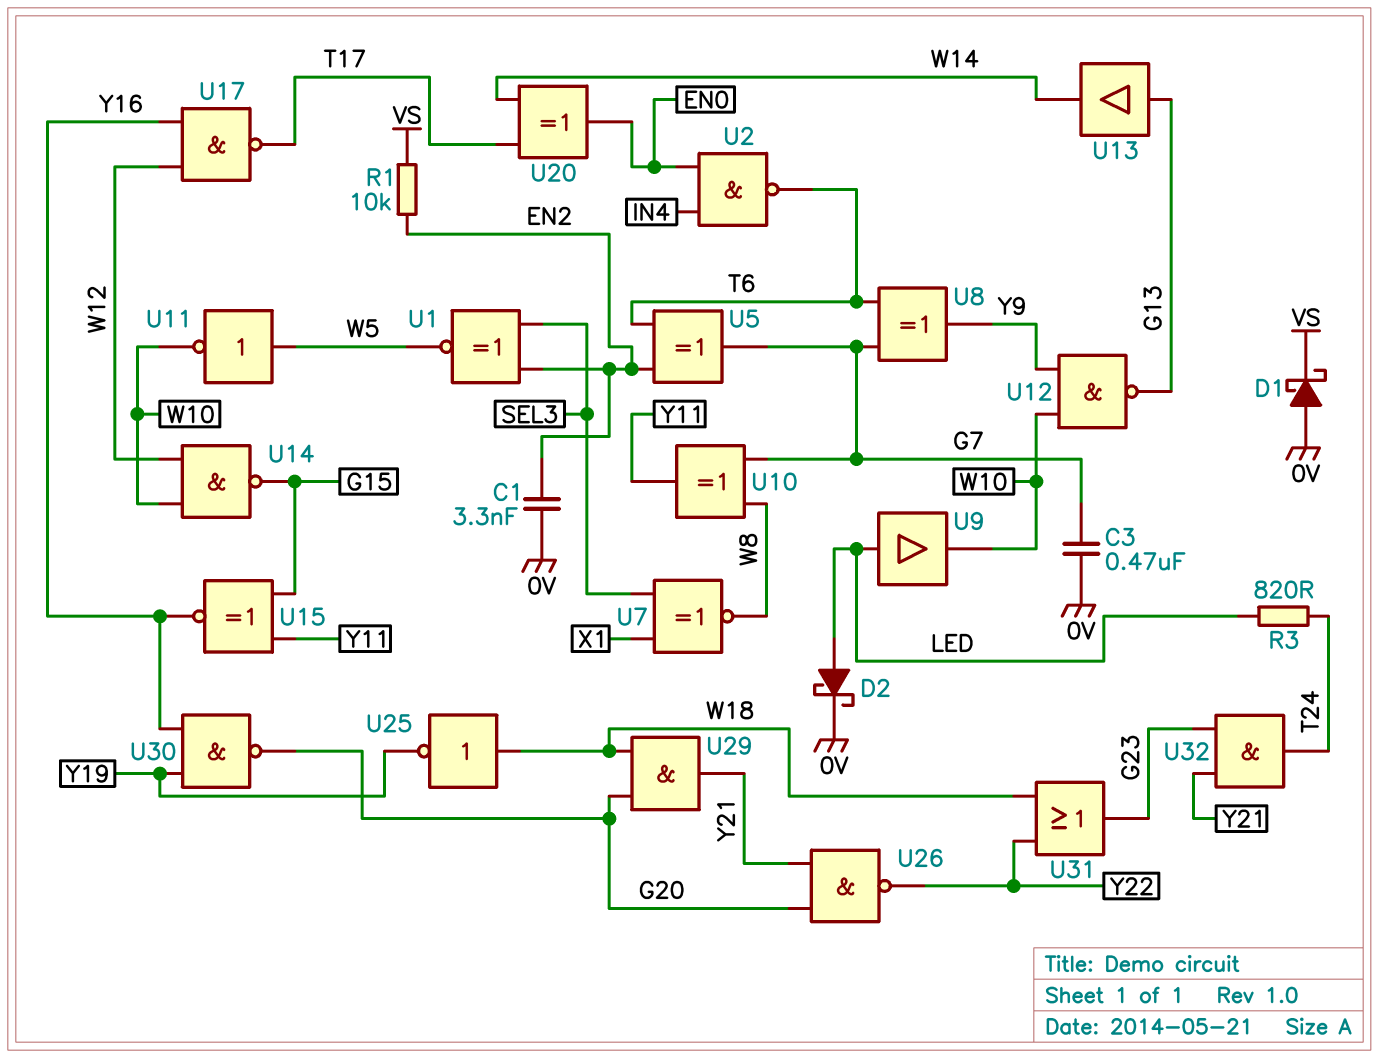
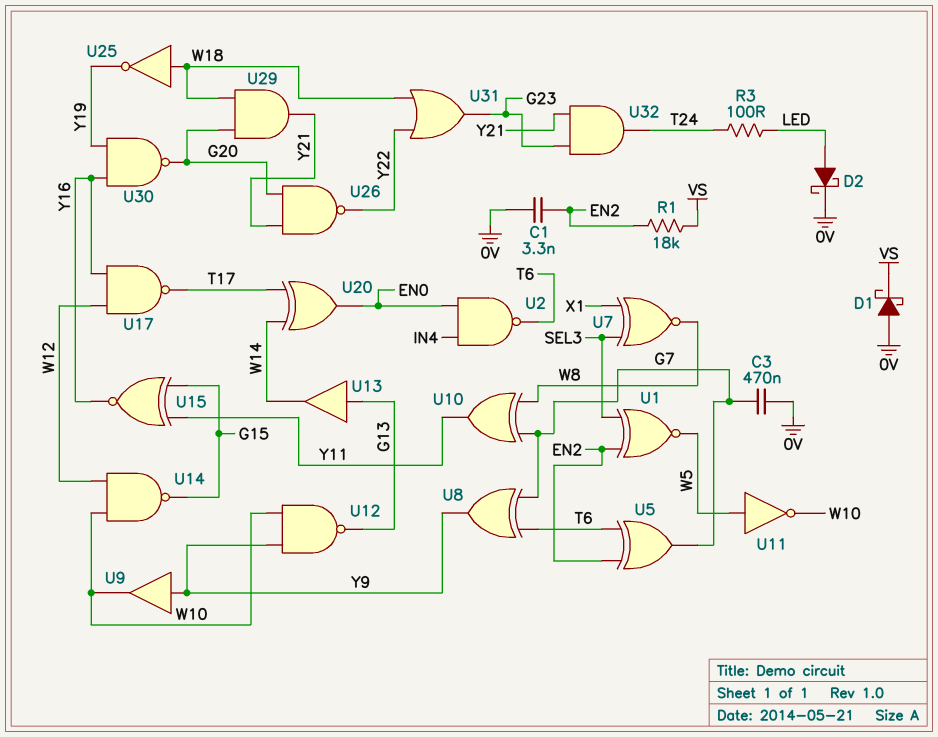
R1: 10k (EN2, VS) -> 18k (EN2, VS)
R3: 820 (LED, T24) -> 100 (LED, T24)
U9: buffer (in LED, out W10) -> buffer (in Y9, out W10)

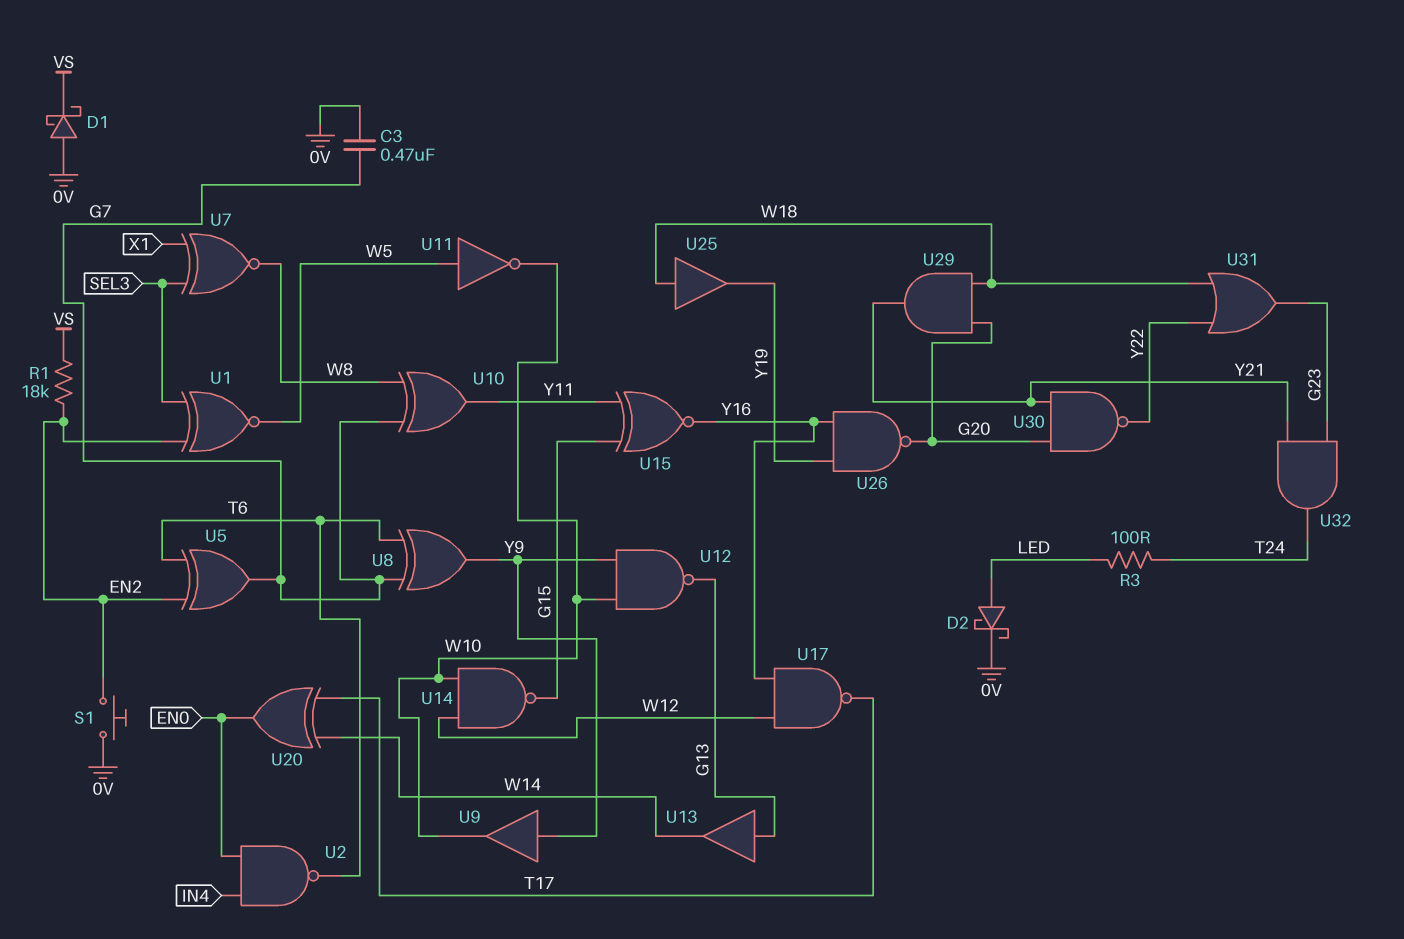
C1: 3.3nF (0V, EN2) -> none
S1: none -> button (0V, EN2)
U25: NOT (in W18, out Y19) -> buffer (in W18, out Y19)
U26: NAND (in G20, in Y21, out Y22) -> NAND (in Y16, in Y19, out G20)
U30: NAND (in Y16, in Y19, out G20) -> NAND (in G20, in Y21, out Y22)

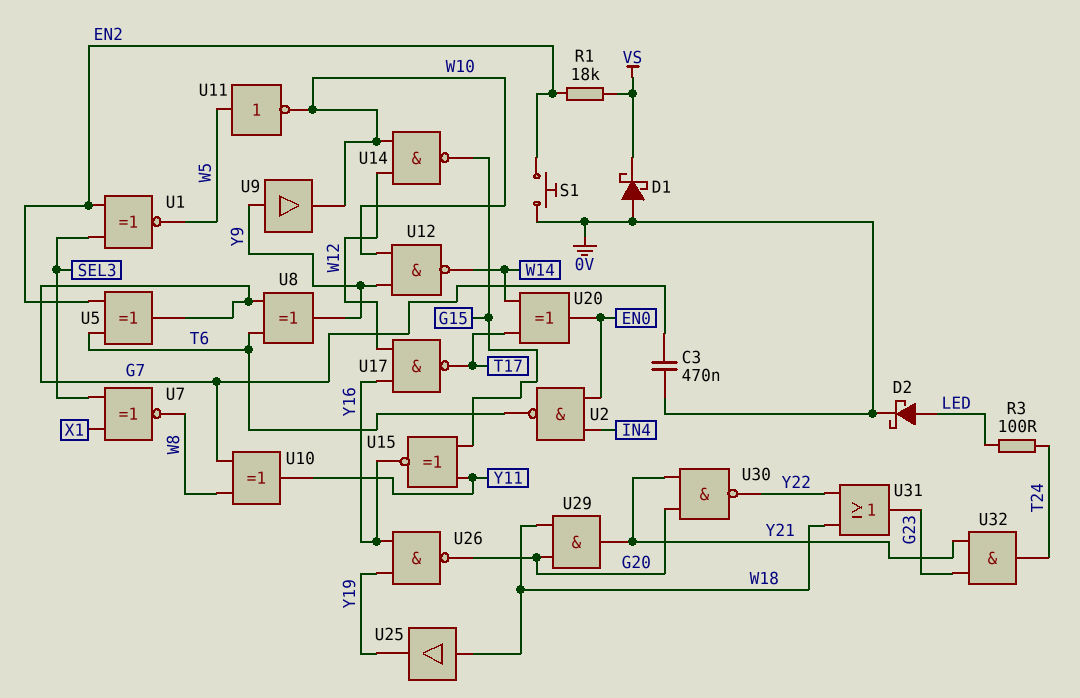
U12: NAND (in W10, in Y9, out G13) -> NAND (in W10, in Y9, out W14)
U13: buffer (in G13, out W14) -> none

